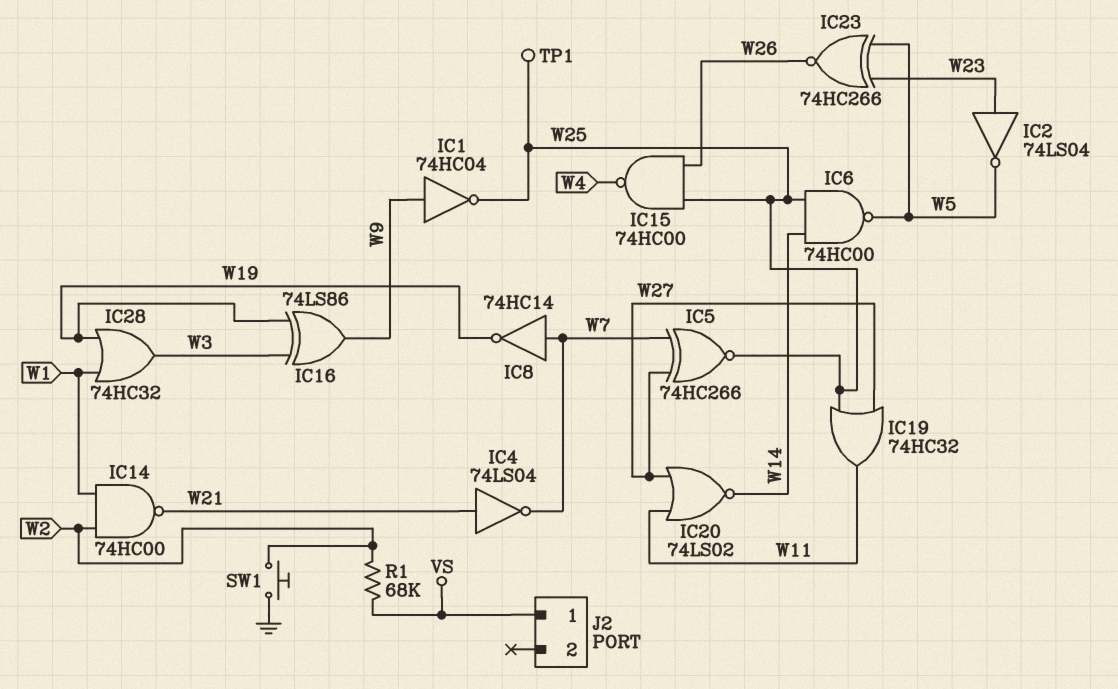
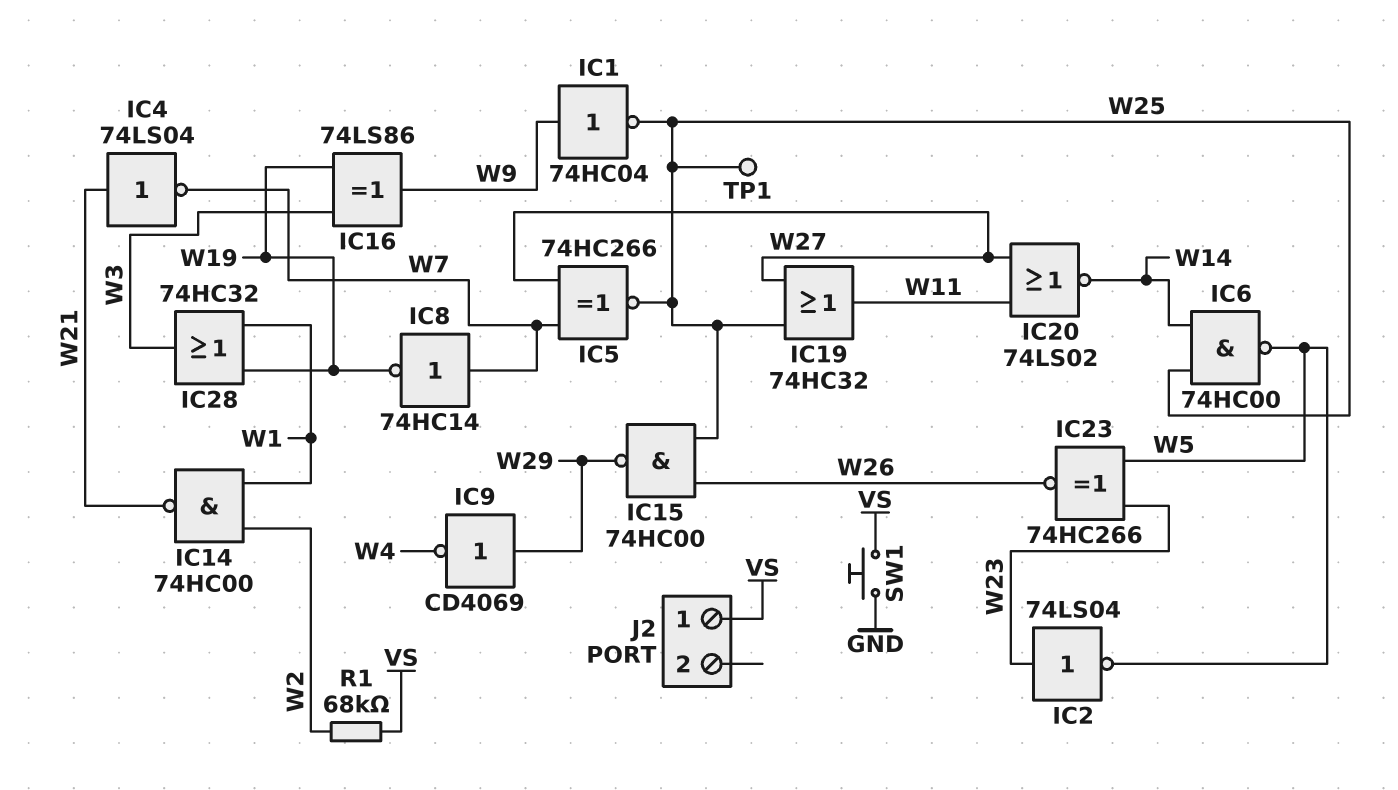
IC9: none -> NOT CD4069 (in W29, out W4)
IC15: NAND 74HC00 (in W25, in W26, out W4) -> NAND 74HC00 (in W25, in W26, out W29)
SW1: button (GND, W2) -> button (GND, VS)

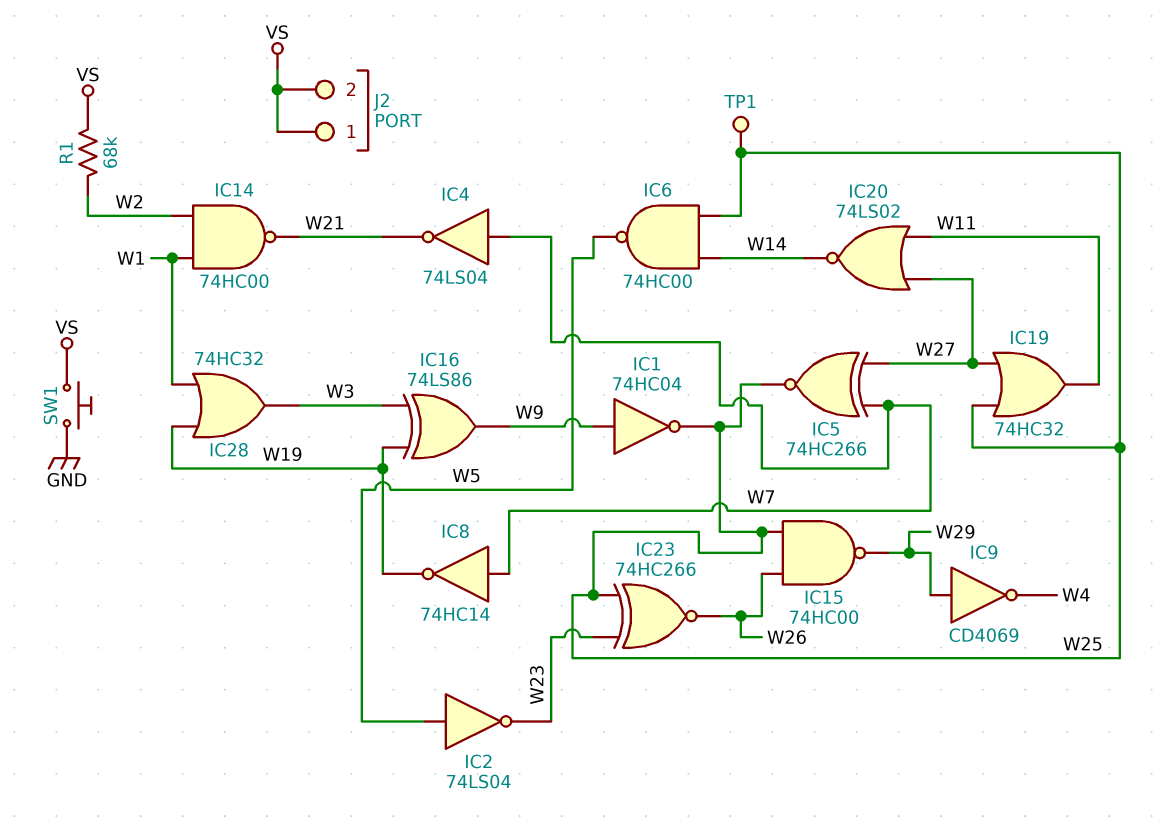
IC2: NOT 74LS04 (in W23, out W5) -> NOT 74LS04 (in W5, out W23)
IC4: NOT 74LS04 (in W21, out W7) -> NOT 74LS04 (in W7, out W21)
IC23: XNOR 74HC266 (in W5, in W23, out W26) -> XNOR 74HC266 (in W23, in W25, out W26)
J2 pin 2: none -> VS

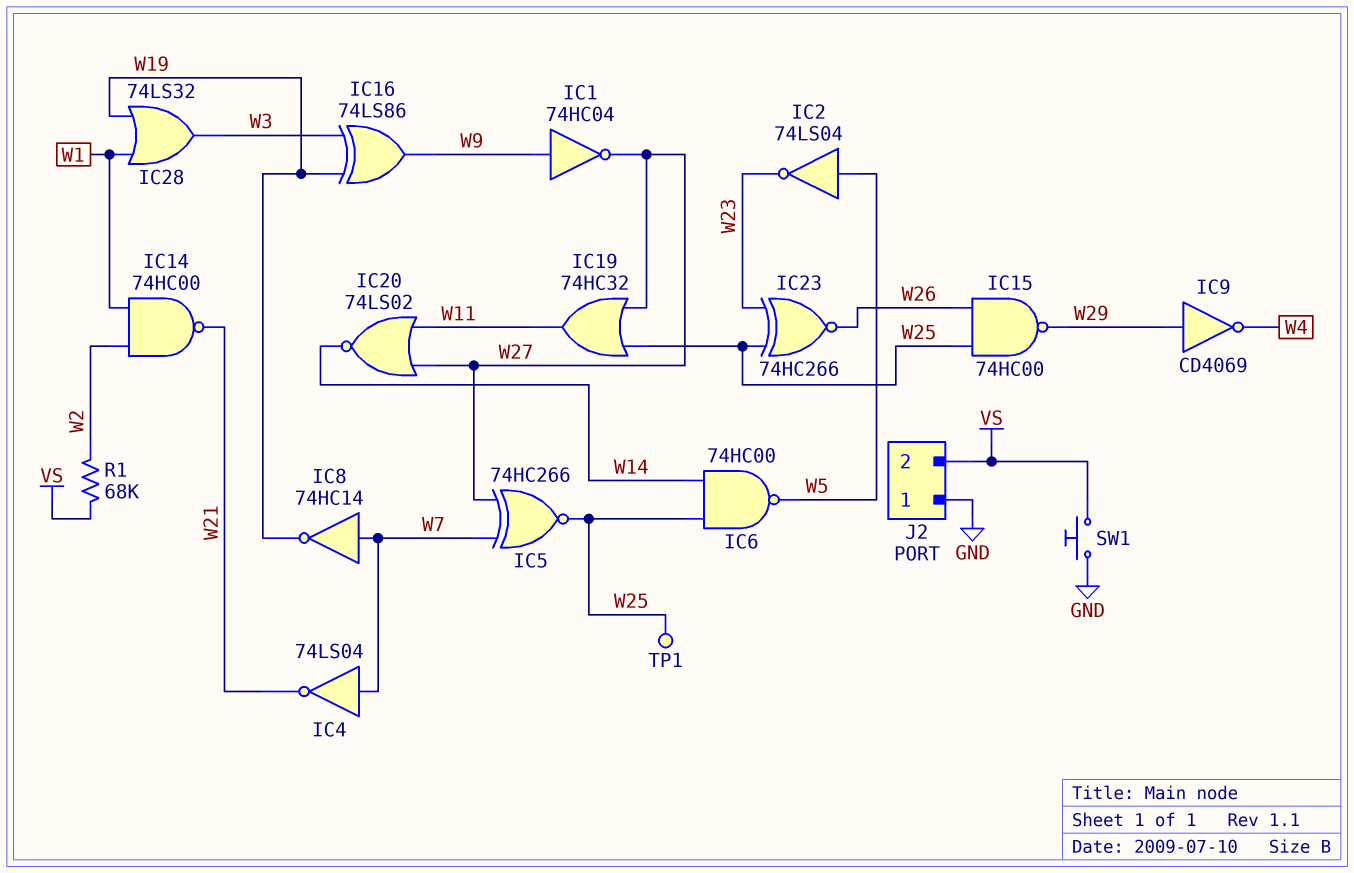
IC1: NOT 74HC04 (in W9, out W25) -> NOT 74HC04 (in W9, out W27)
IC28: OR 74HC32 (in W1, in W19, out W3) -> OR 74LS32 (in W1, in W19, out W3)
J2 pin 1: VS -> GND

